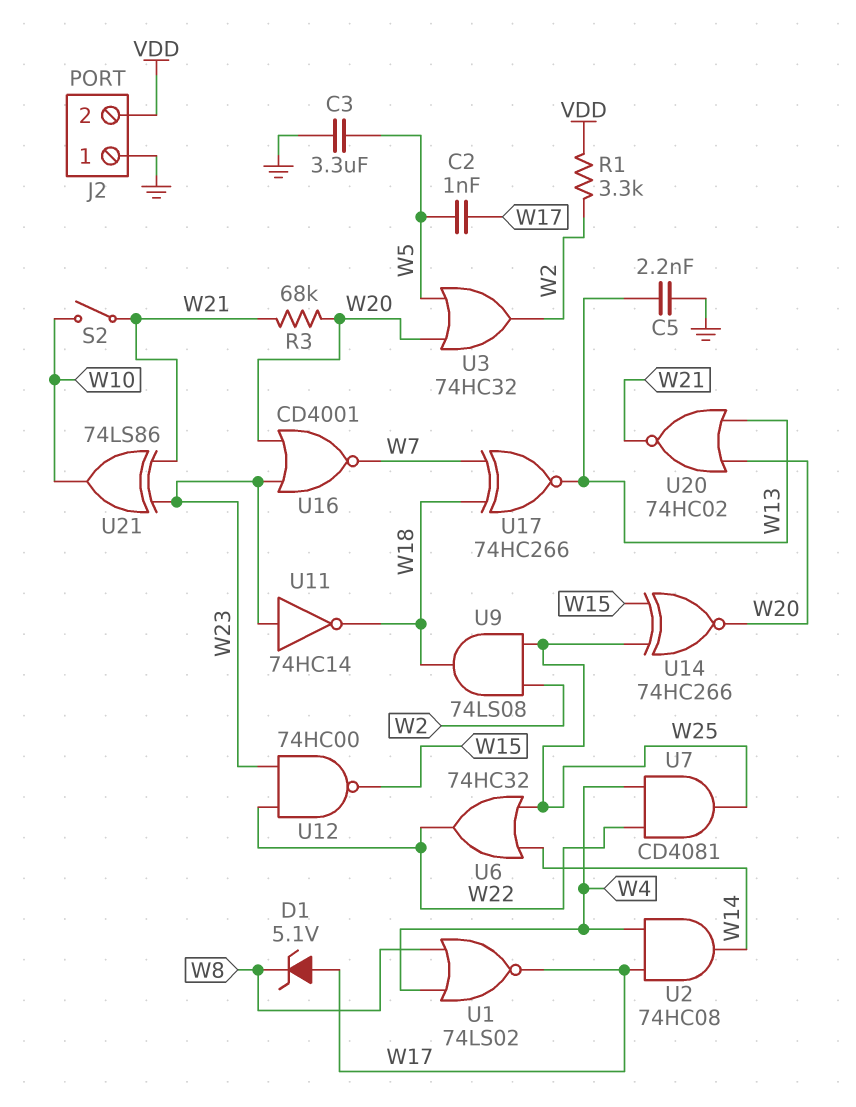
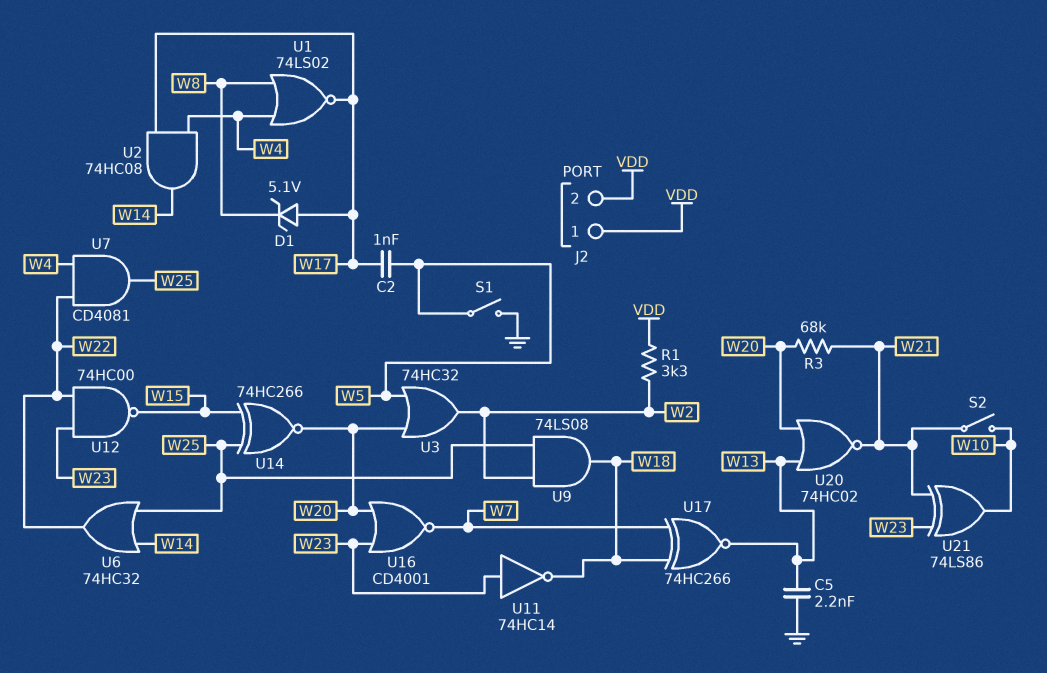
C3: 3.3uF (GND, W5) -> none
J2 pin 1: GND -> VDD
S1: none -> switch (GND, W5)

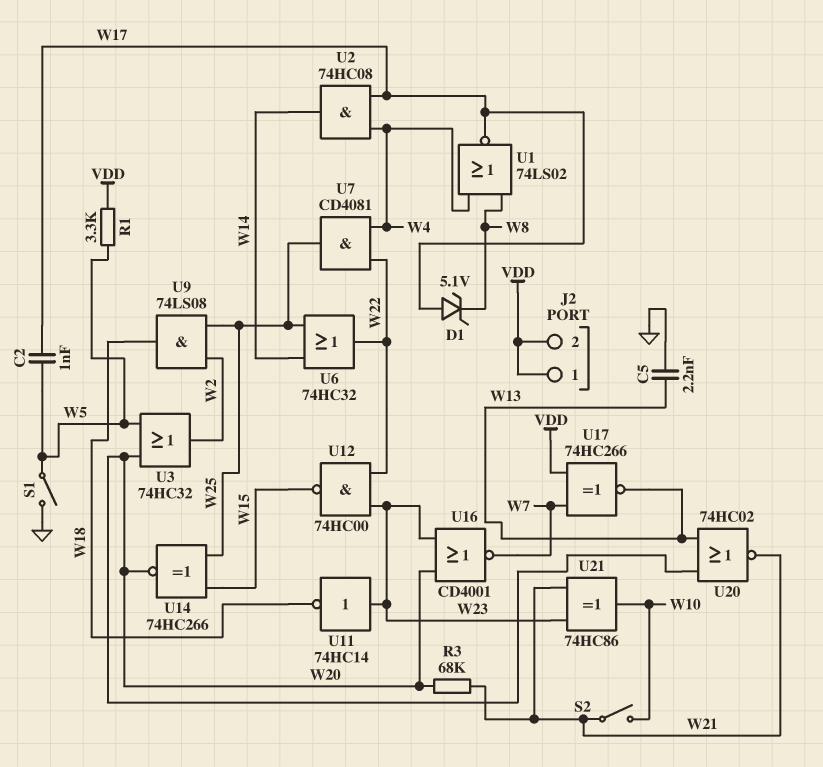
R1: 3.3k (VDD, W2) -> 3.3k (VDD, W5)
U17: XNOR 74HC266 (in W7, in W18, out W13) -> XNOR 74HC266 (in VDD, in W7, out W13)
U21: XOR 74LS86 (in W21, in W23, out W10) -> XOR 74HC86 (in W21, in W23, out W10)

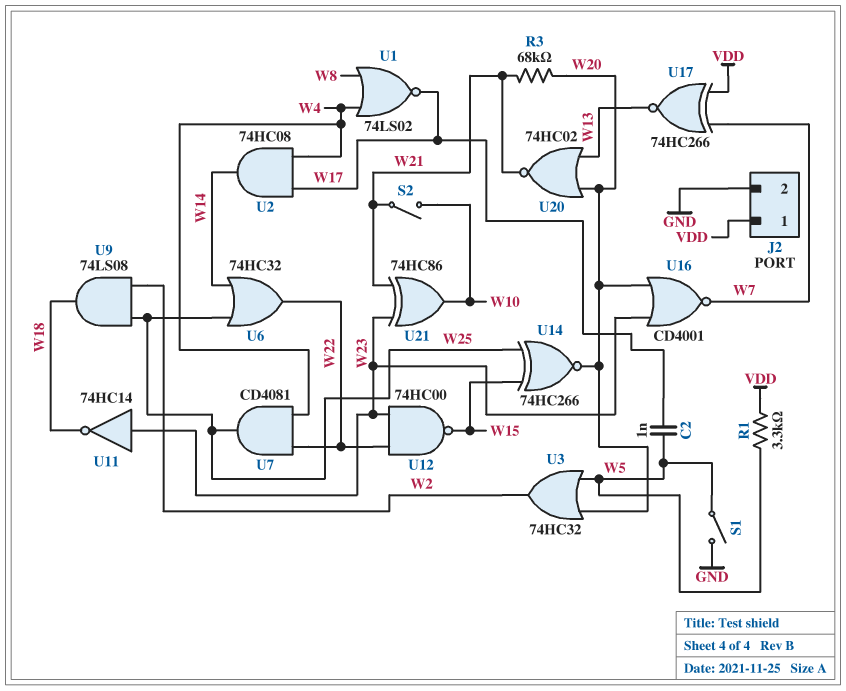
C5: 2.2nF (GND, W13) -> none
D1: zener 5.1V (A W17, K W8) -> none
J2 pin 2: VDD -> GND

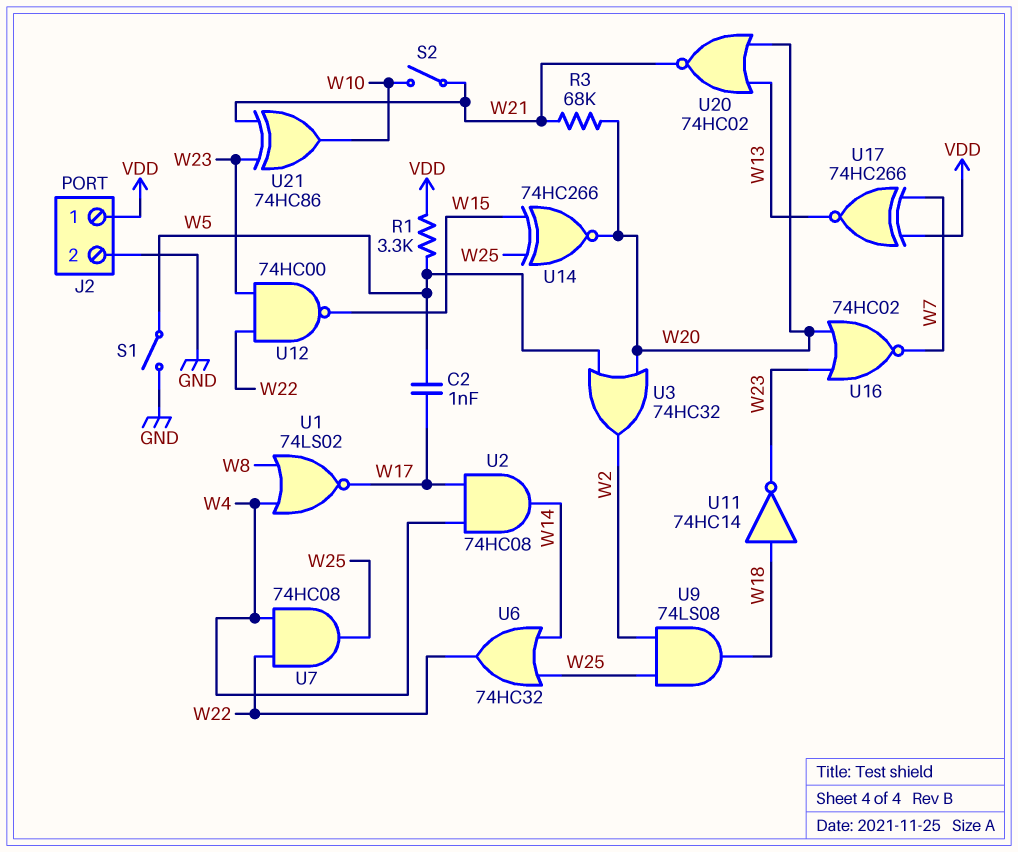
U7: AND CD4081 (in W4, in W22, out W25) -> AND 74HC08 (in W4, in W22, out W25)
U11: NOT 74HC14 (in W23, out W18) -> NOT 74HC14 (in W18, out W23)
U16: NOR CD4001 (in W20, in W23, out W7) -> NOR 74HC02 (in W20, in W23, out W7)

